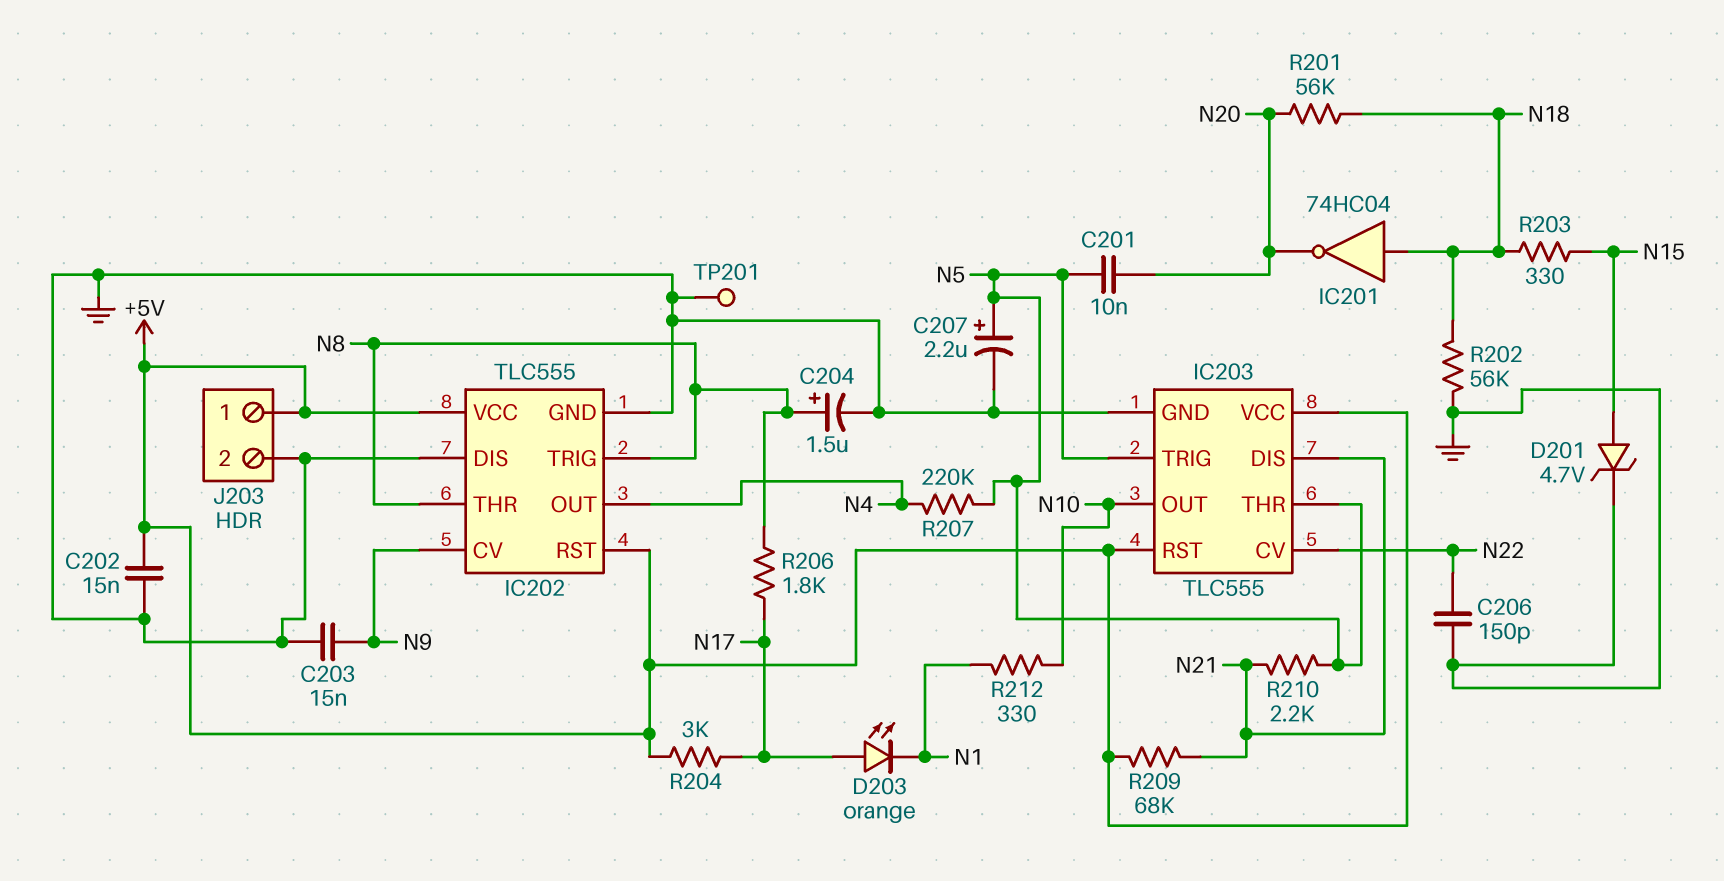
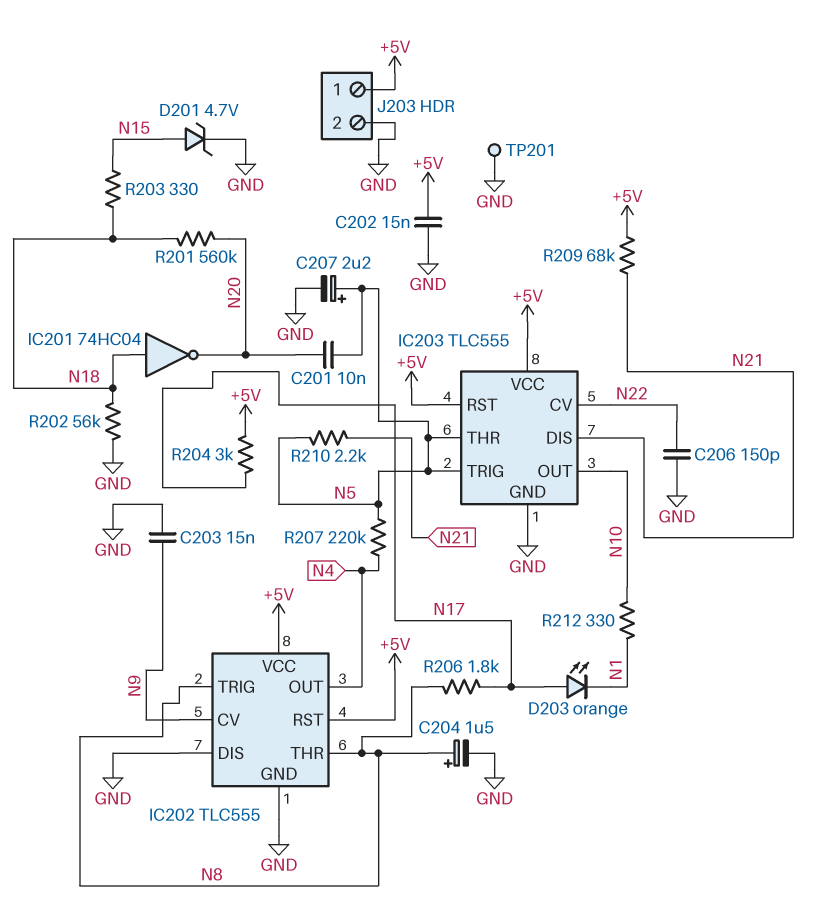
R201: 56k (N18, N20) -> 560k (N18, N20)

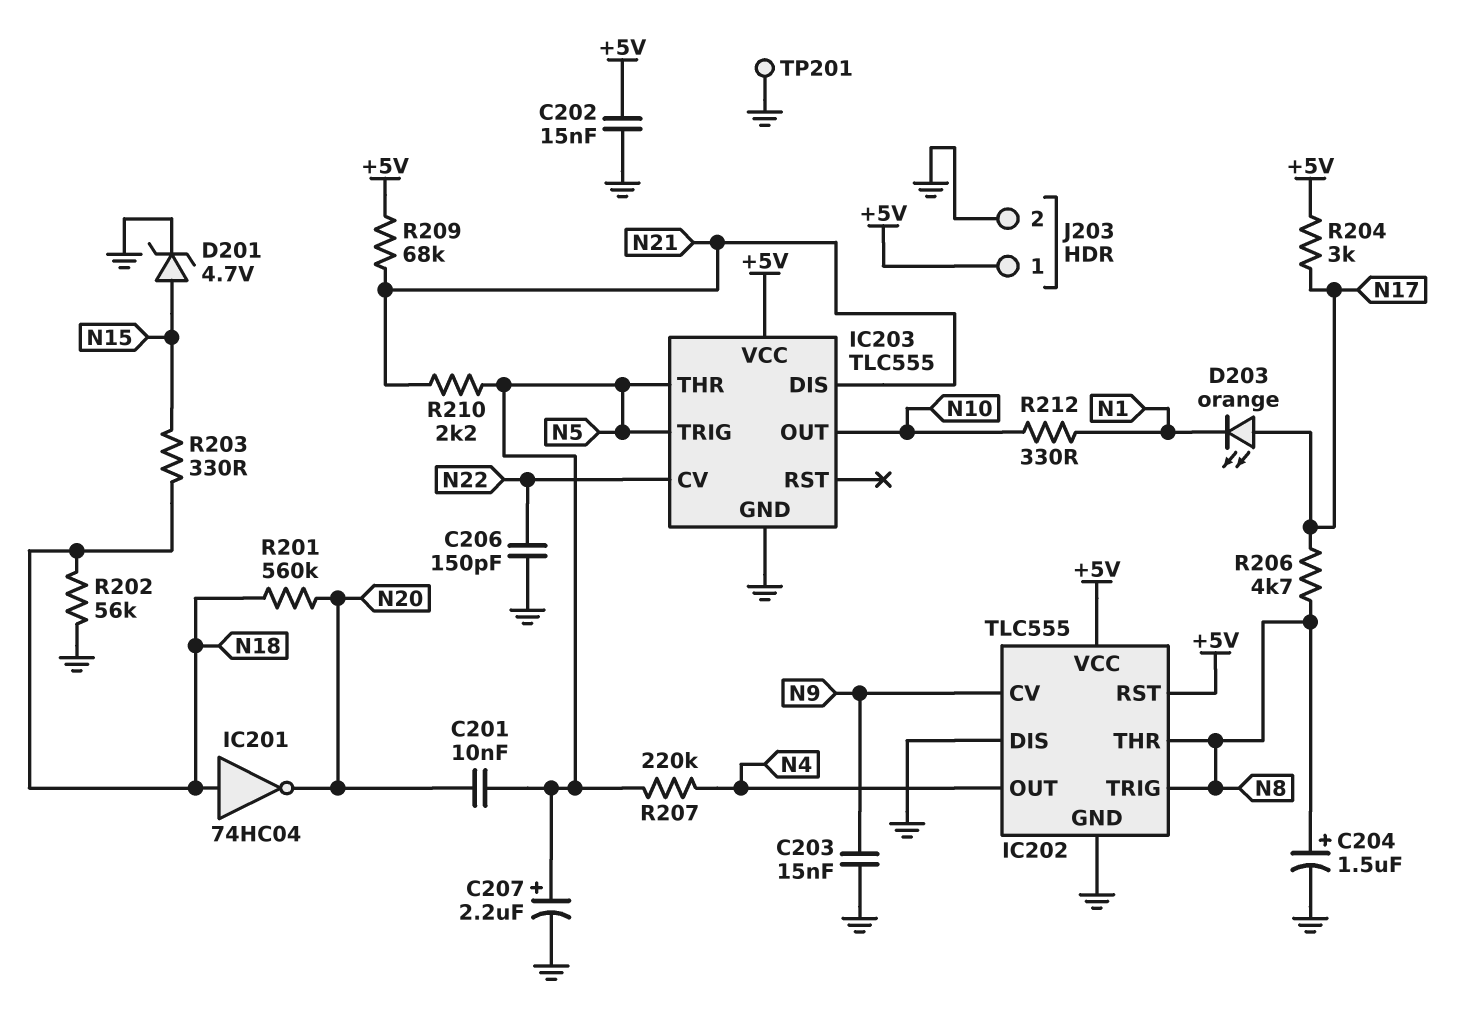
IC203 pin RST: +5V -> none
R206: 1.8k (N8, N17) -> 4.7k (N8, N17)

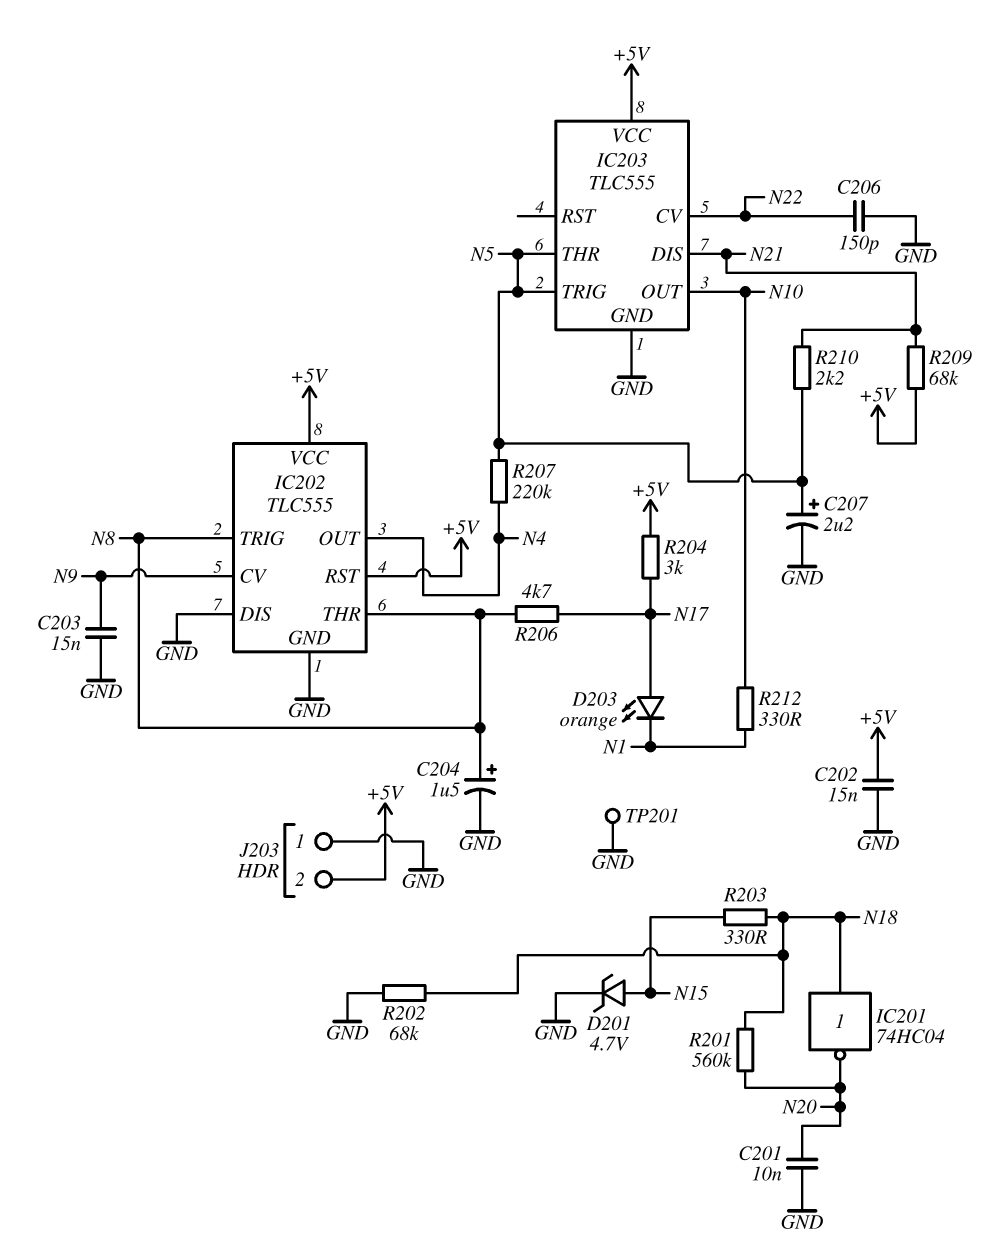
C201: 10nF (N5, N20) -> 10nF (GND, N20)
J203 pin 1: +5V -> GND
J203 pin 2: GND -> +5V
R202: 56k (GND, N18) -> 68k (GND, N18)

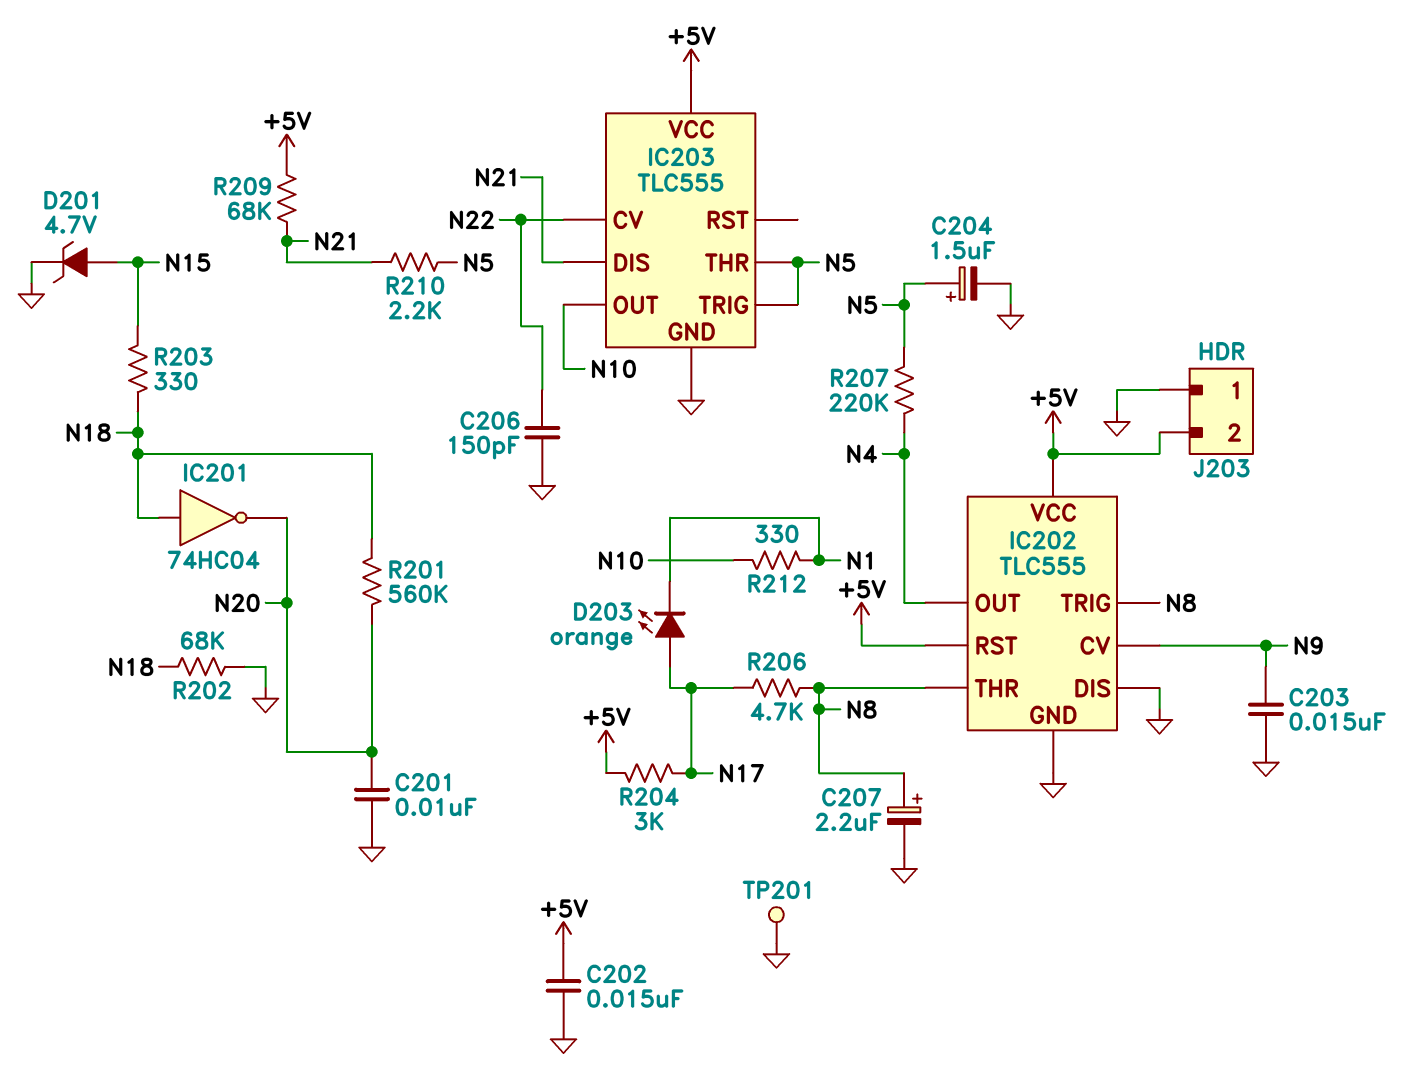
C204: 1.5uF (plus N8, minus GND) -> 1.5uF (plus N5, minus GND)
C207: 2.2uF (plus N5, minus GND) -> 2.2uF (plus N8, minus GND)

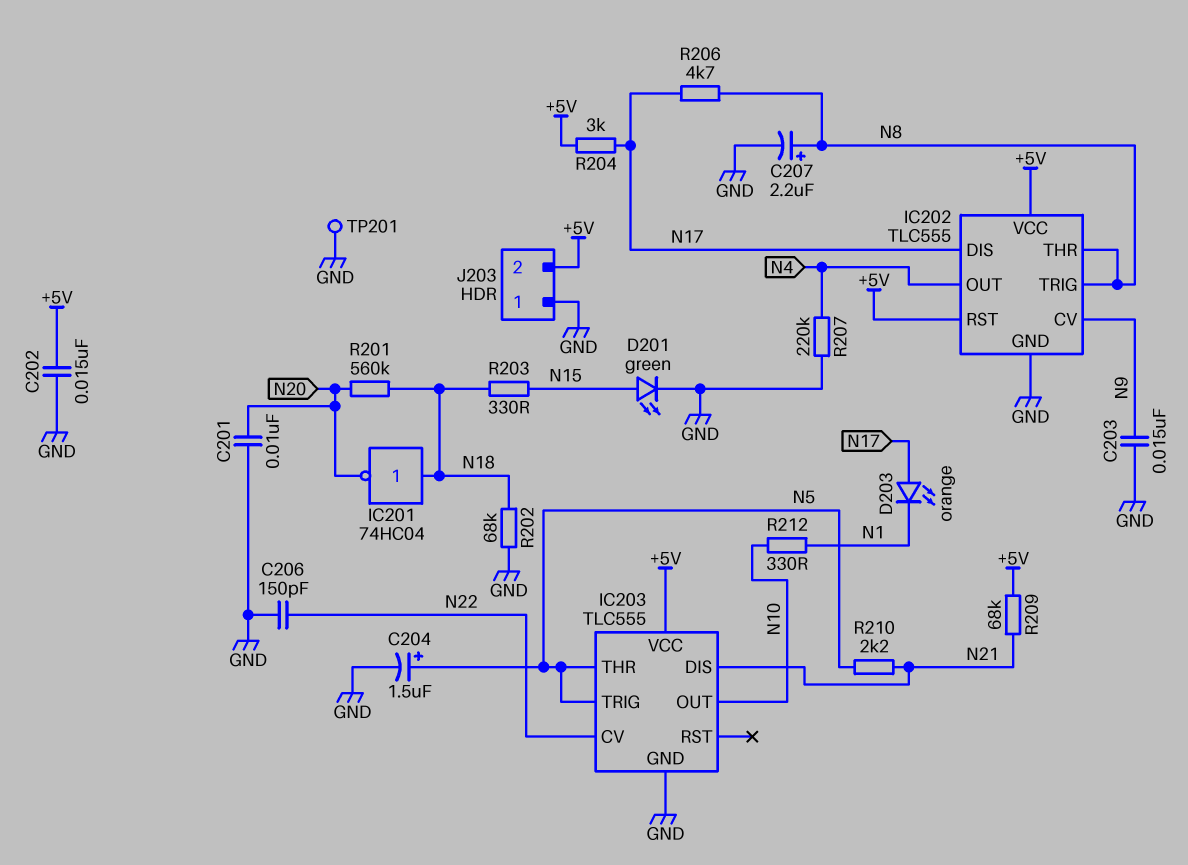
D201: zener 4.7V (A N15, K GND) -> LED green (A N15, K GND)
IC202 pin DIS: GND -> N17
R207: 220k (N4, N5) -> 220k (GND, N4)

